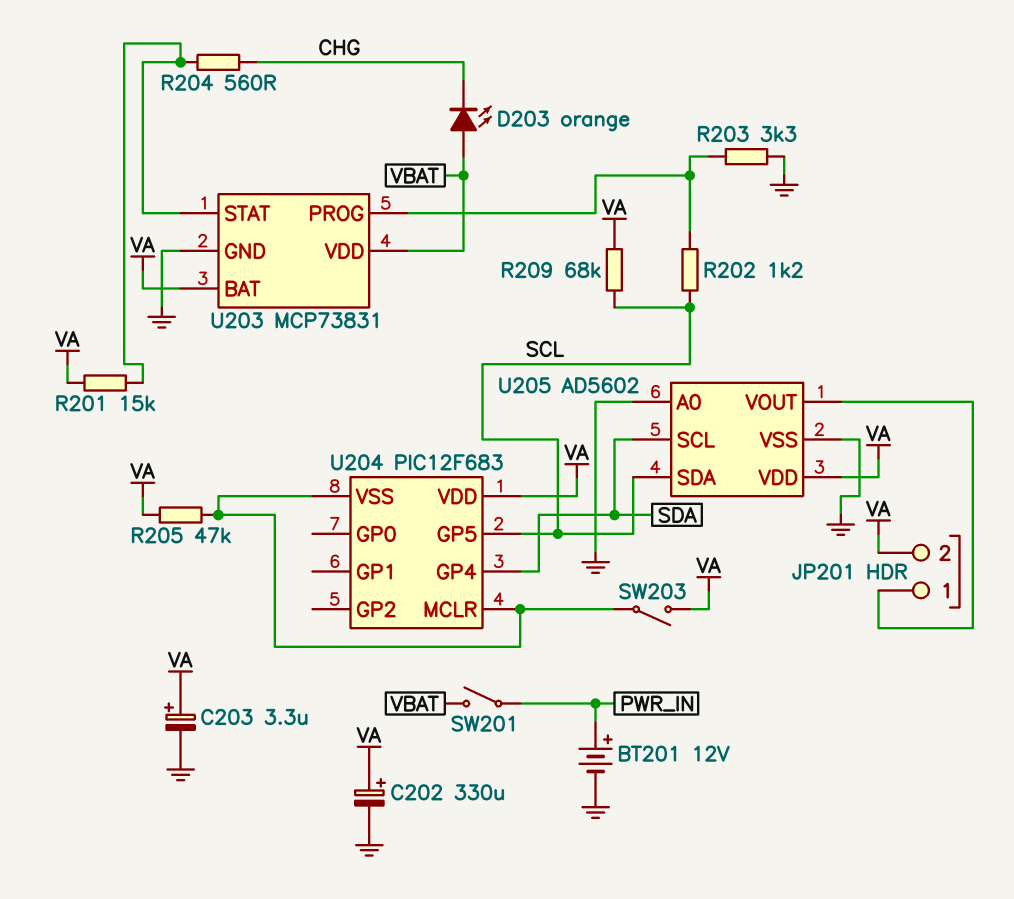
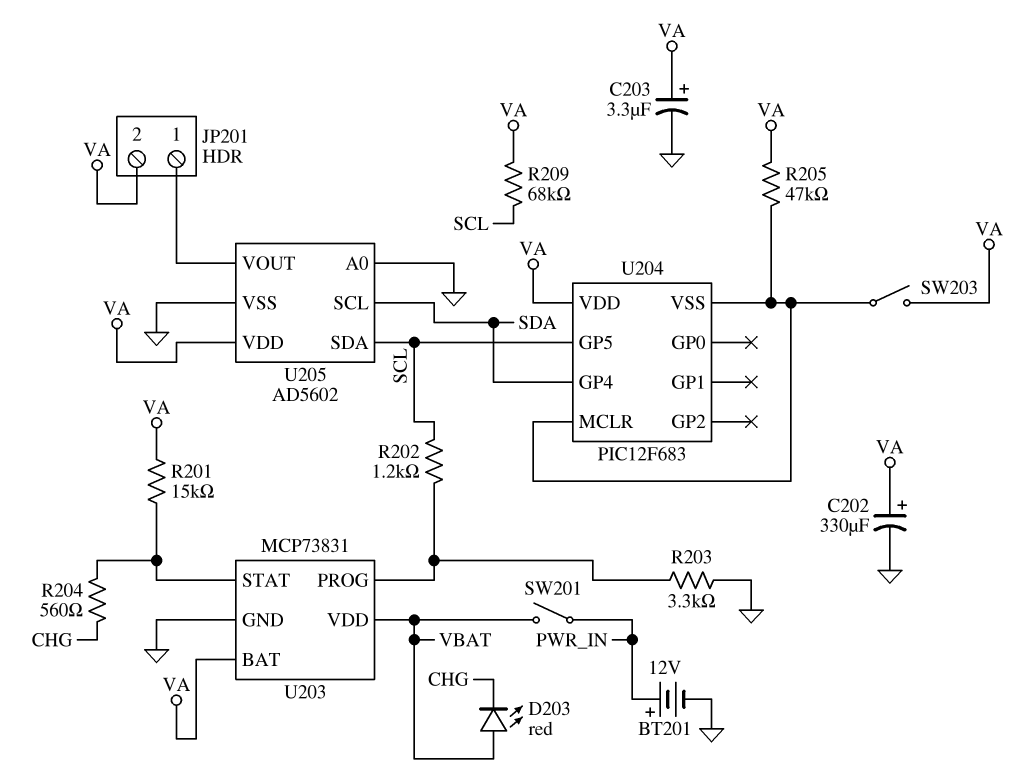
D203: LED orange (A VBAT, K CHG) -> LED red (A VBAT, K CHG)

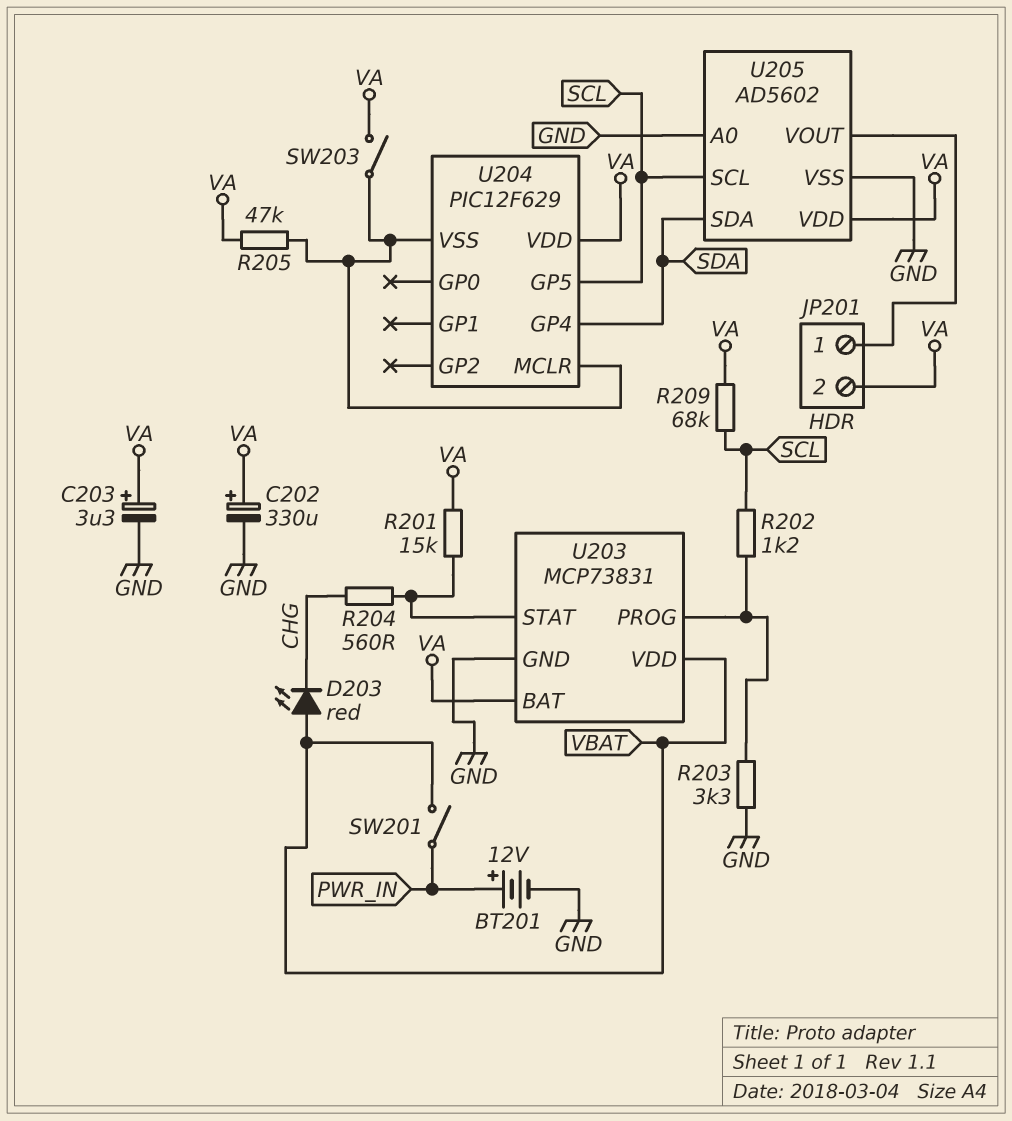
U204: PIC12F683 -> PIC12F629
U205 pin SCL: SDA -> SCL
U205 pin SDA: SCL -> SDA

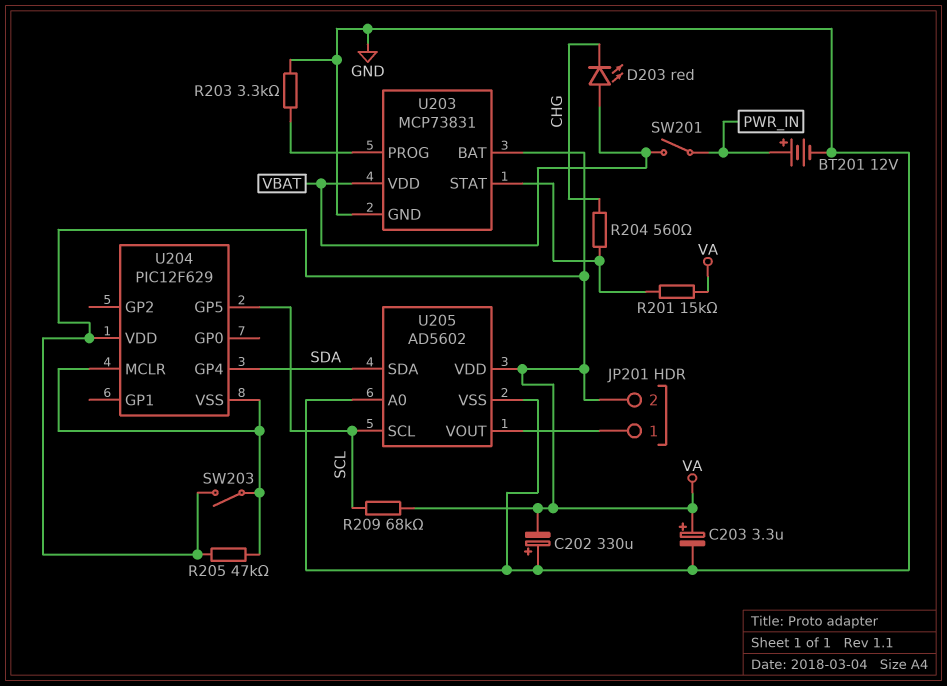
C202: 330uF (plus VA, minus GND) -> 330uF (plus GND, minus VA)
R202: 1.2k (SCL, U203/PROG) -> none

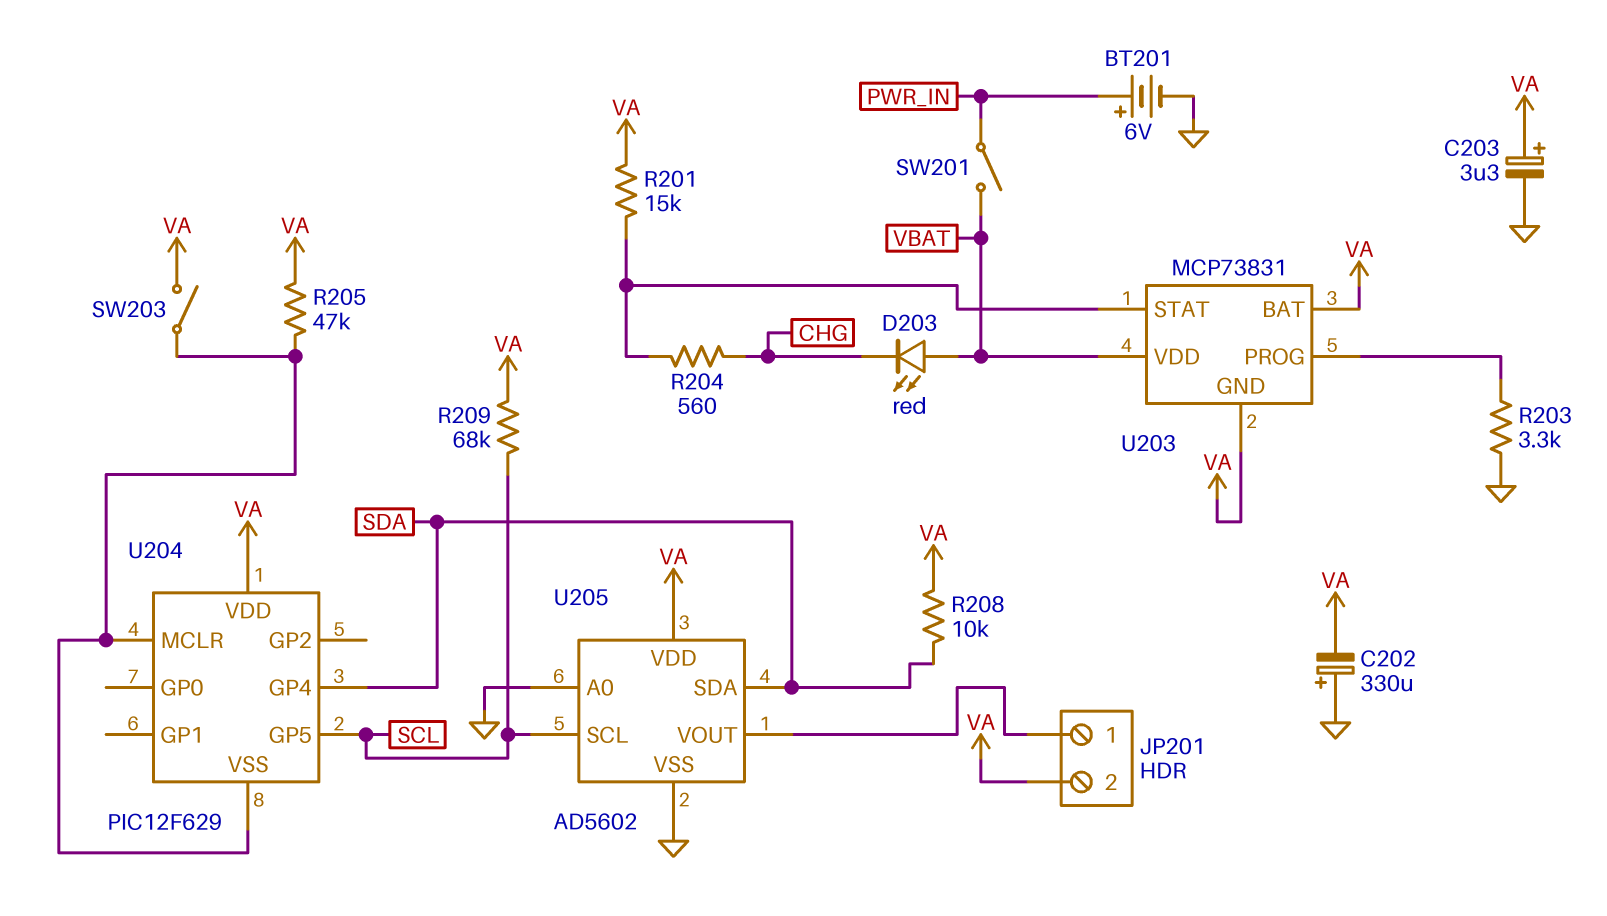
BT201: 12V (plus PWR_IN, minus GND) -> 6V (plus PWR_IN, minus GND)
R208: none -> 10k (SDA, VA)
U203 pin GND: GND -> VA

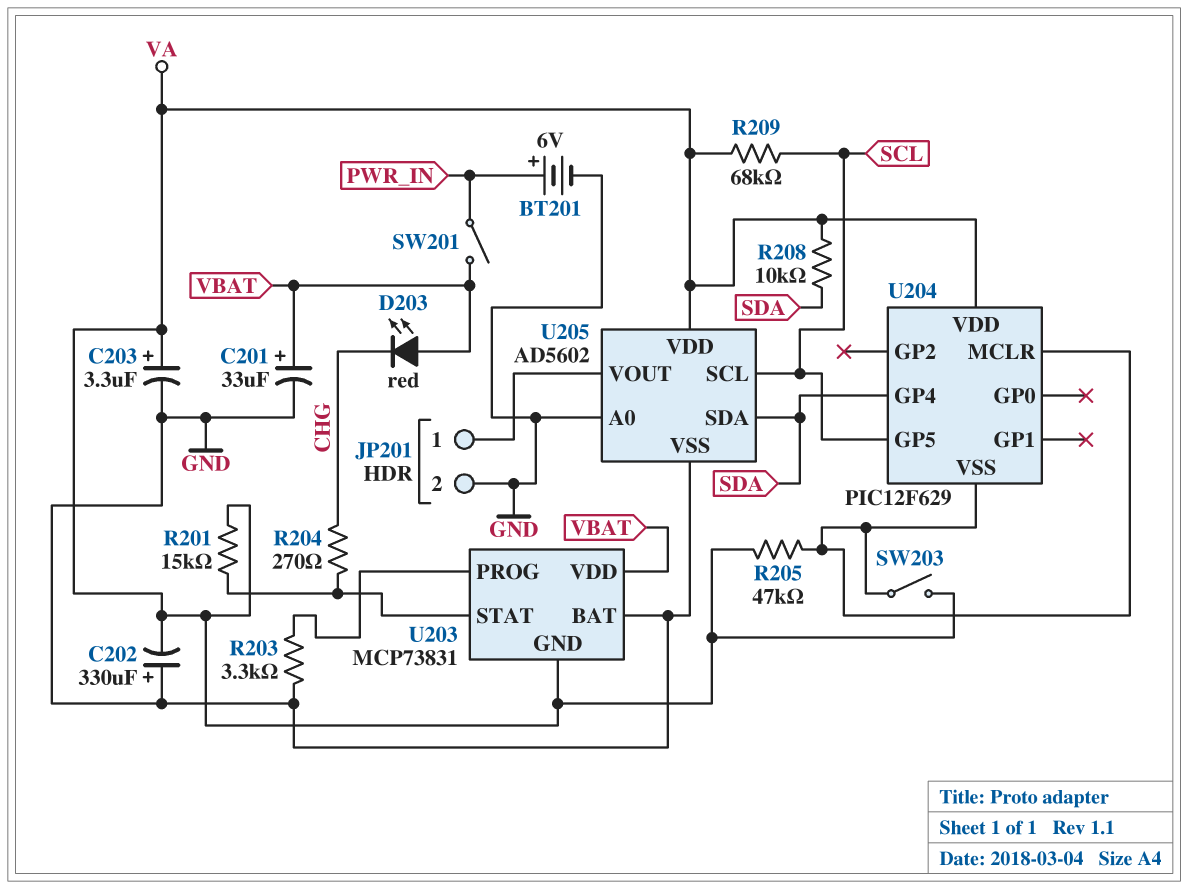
C201: none -> 33uF (plus VBAT, minus GND)
JP201 pin 2: VA -> GND
R204: 560 (CHG, U203/STAT) -> 270 (CHG, U203/STAT)
U203 pin BAT: VA -> GND

